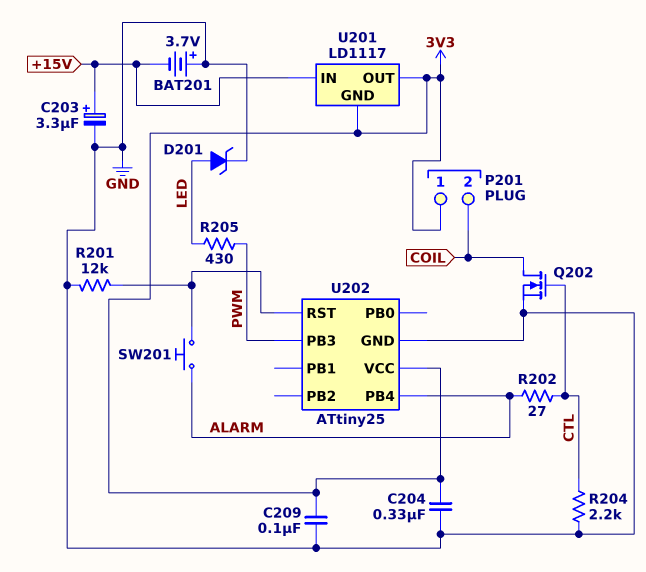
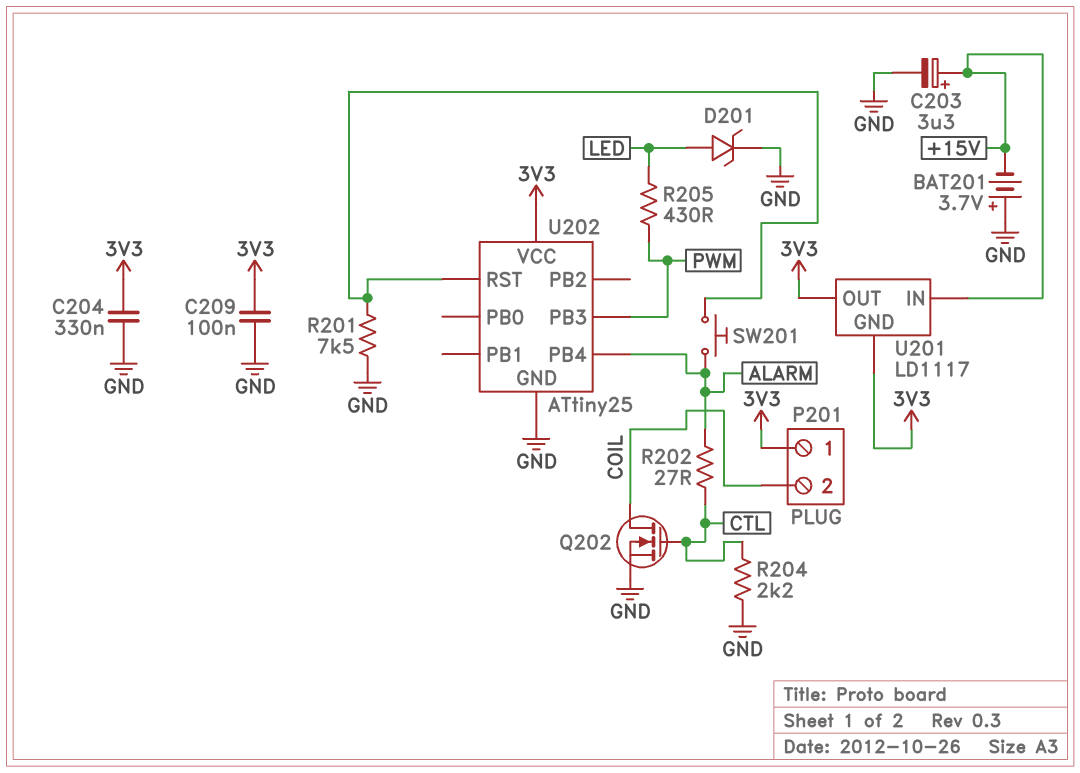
R201: 12k (GND, U202/RST) -> 7.5k (GND, U202/RST)

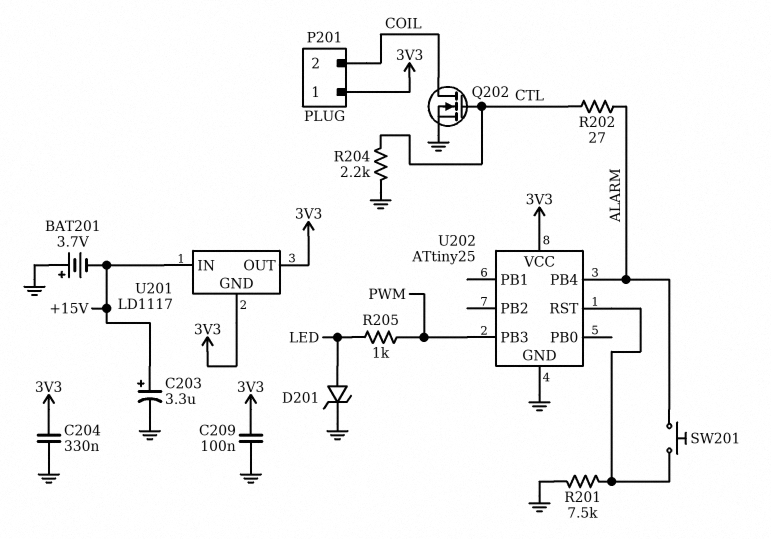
R205: 430 (LED, PWM) -> 1k (LED, PWM)

